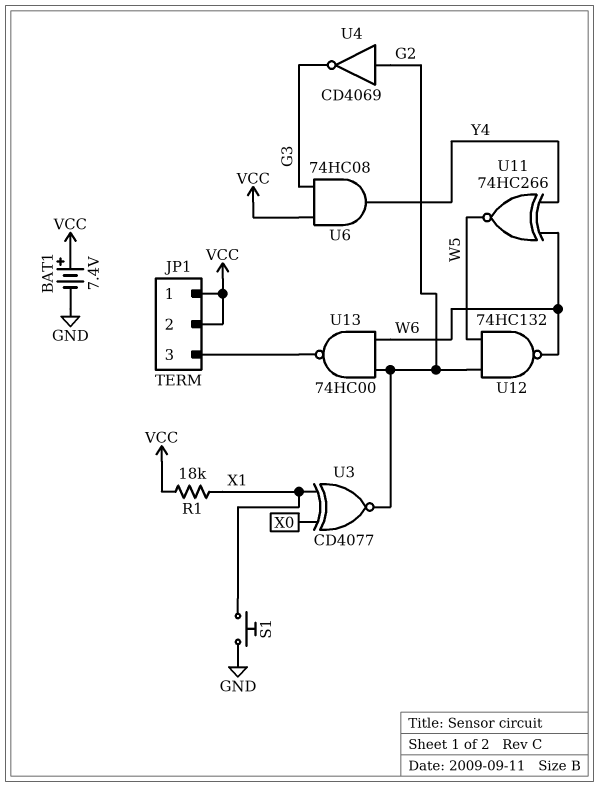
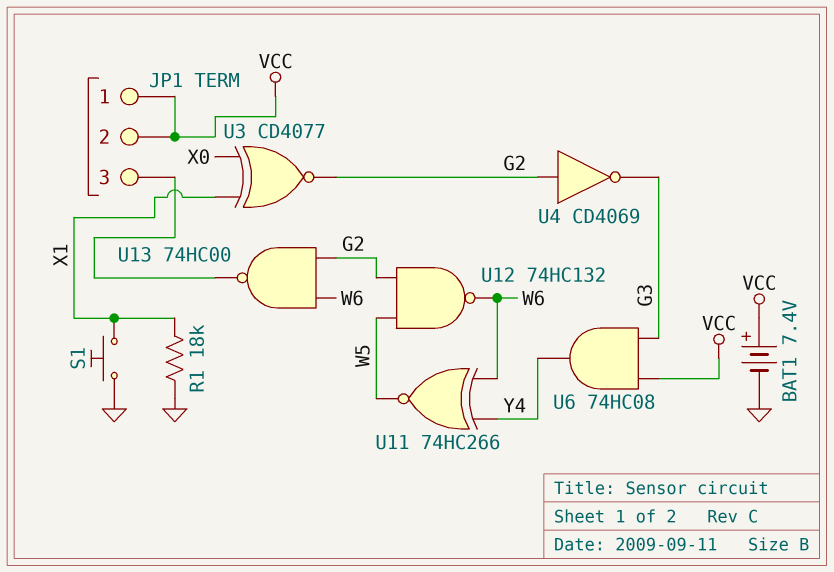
R1: 18k (VCC, X1) -> 18k (GND, X1)

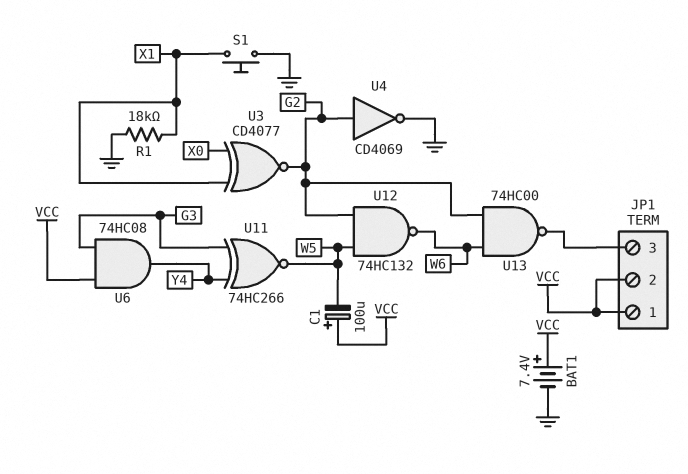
C1: none -> 100uF (plus VCC, minus W5)
U4: NOT CD4069 (in G2, out G3) -> NOT CD4069 (in G2, out GND)
U11: XNOR 74HC266 (in W6, in Y4, out W5) -> XNOR 74HC266 (in G3, in Y4, out W5)

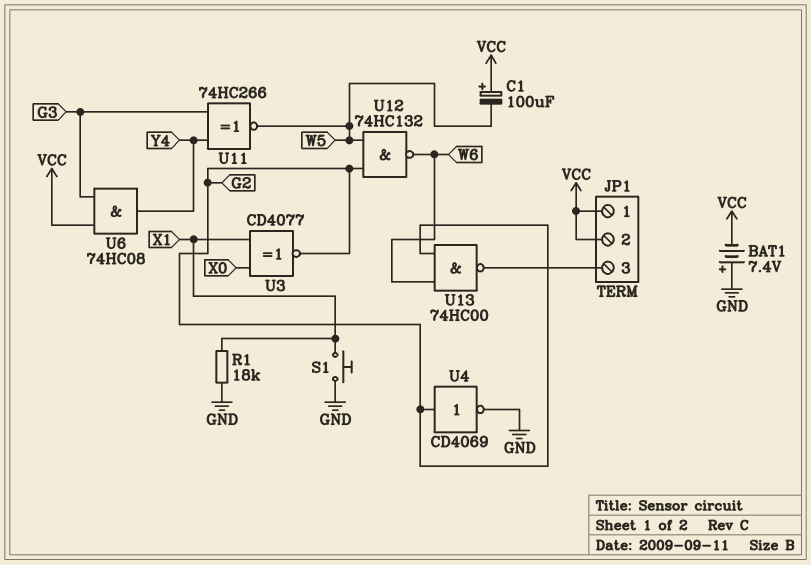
BAT1: 7.4V (plus VCC, minus GND) -> 7.4V (plus GND, minus VCC)

